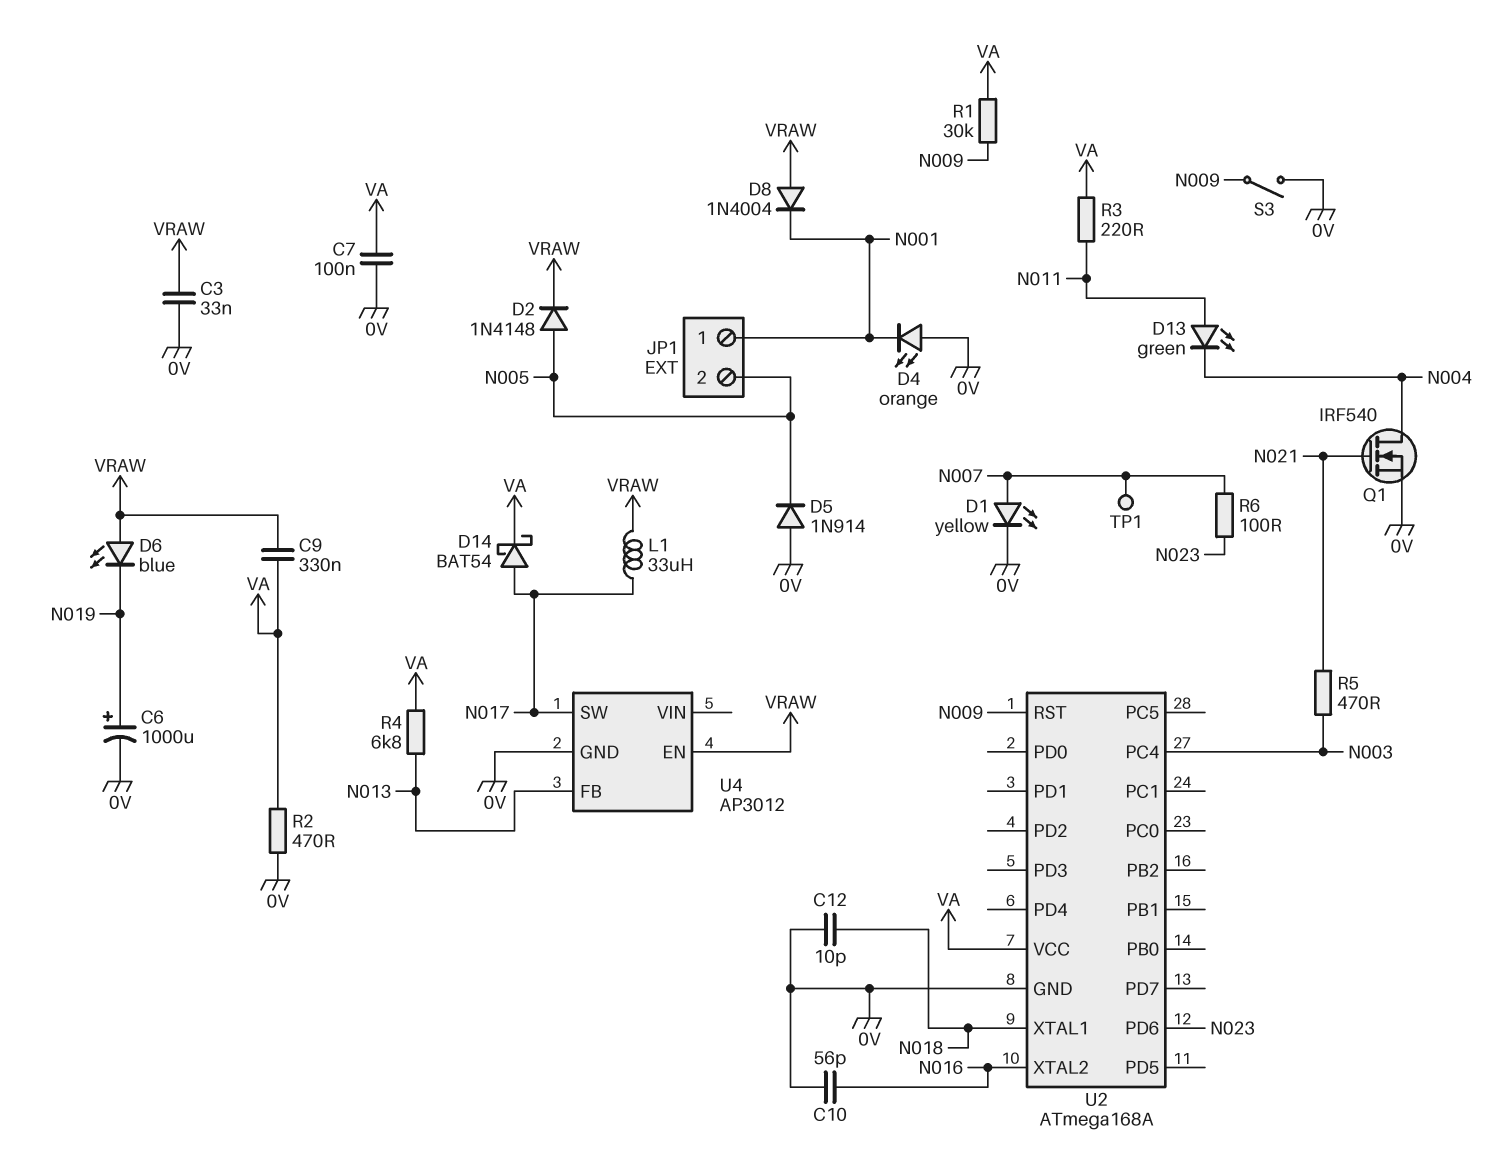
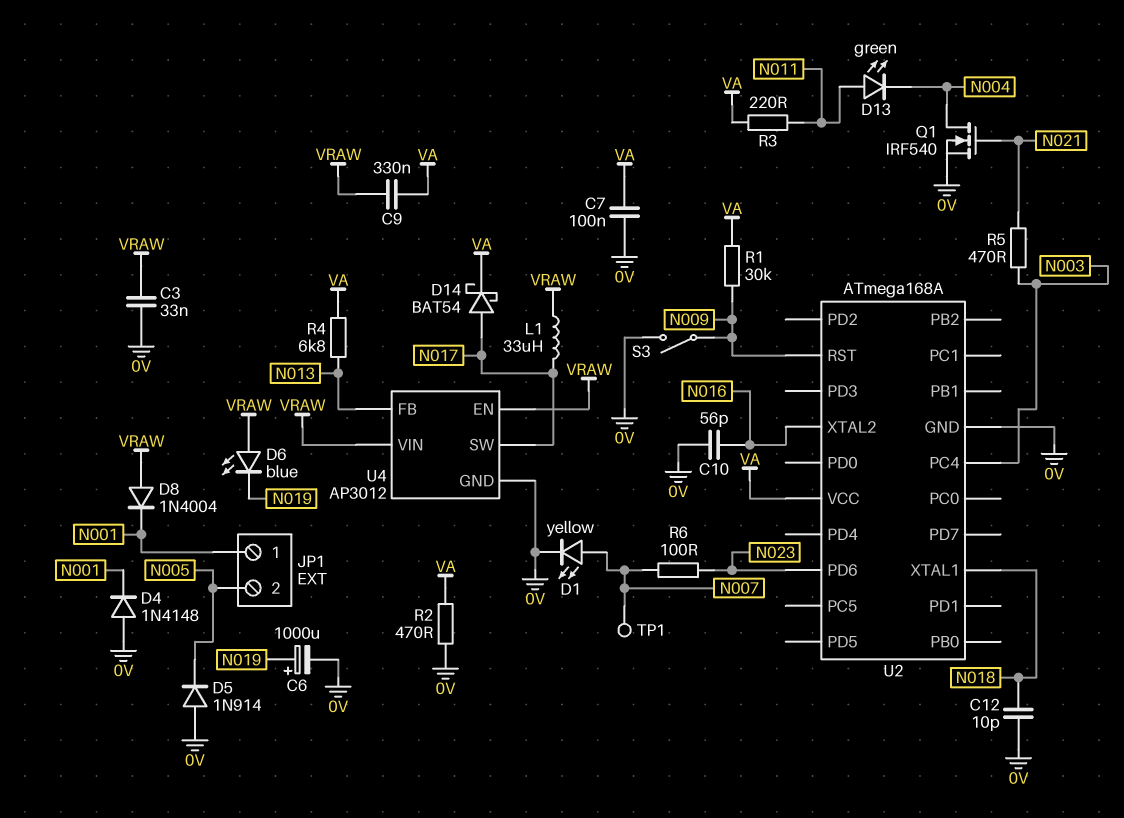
D2: diode 1N4148 (A N005, K VRAW) -> none
D4: LED orange (A 0V, K N001) -> diode 1N4148 (A 0V, K N001)
U4 pin VIN: none -> VRAW

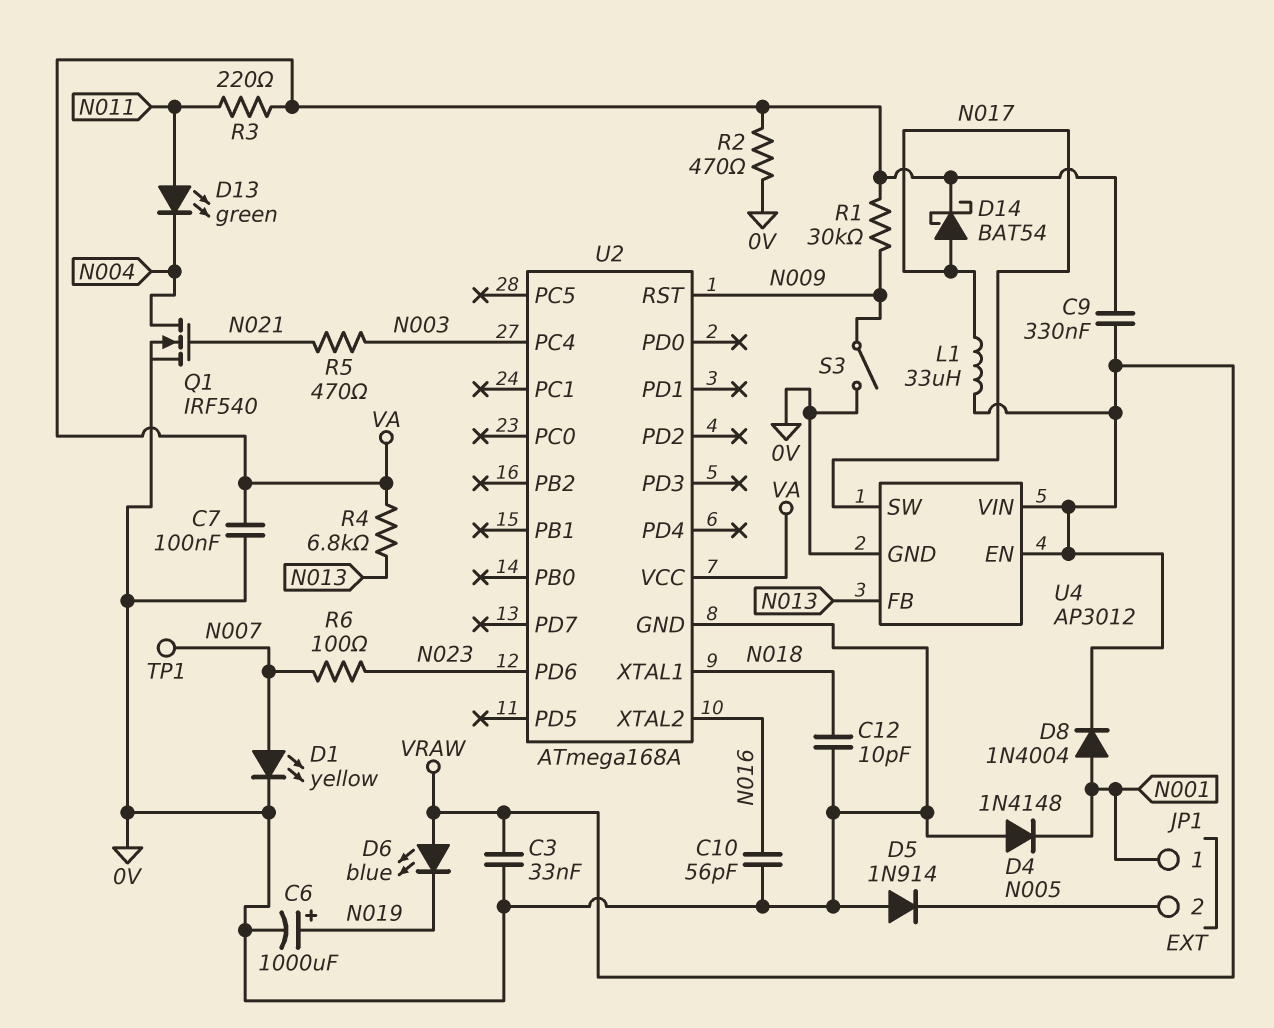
D8: diode 1N4004 (A VRAW, K N001) -> diode 1N4004 (A N001, K VRAW)

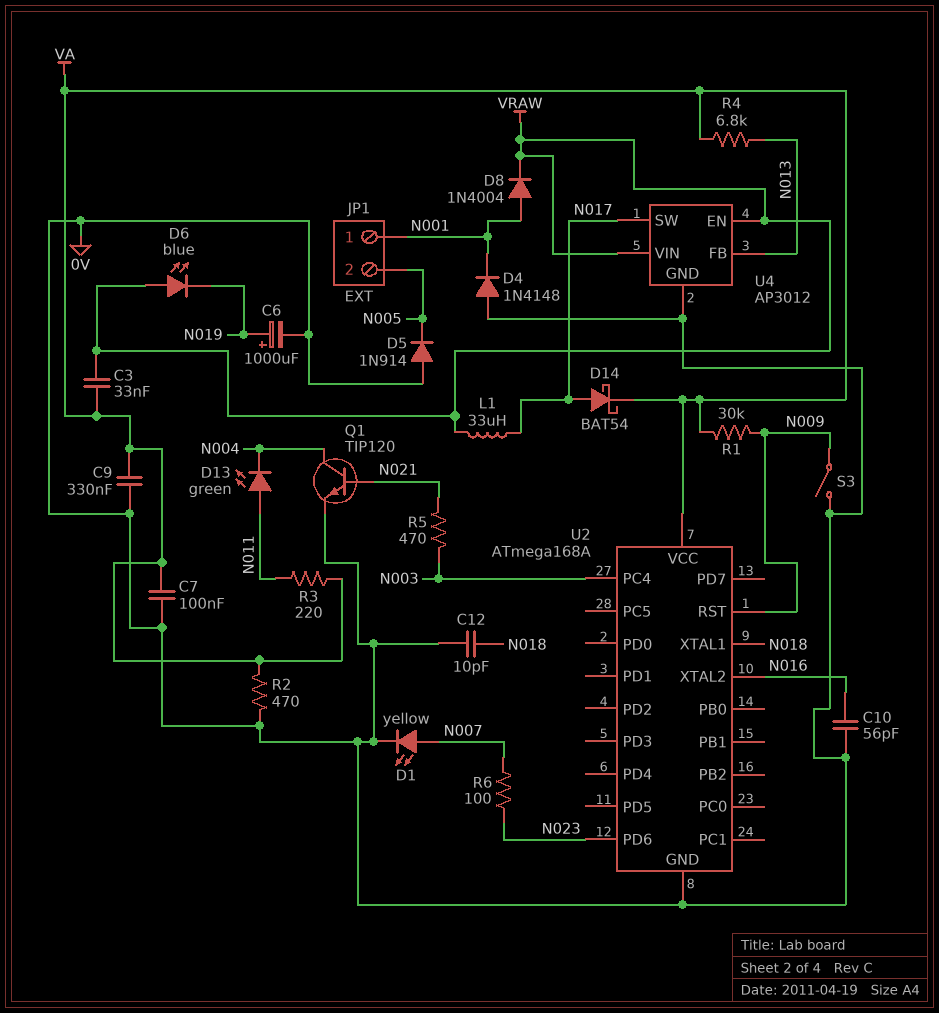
C3: 33nF (0V, VRAW) -> 33nF (VA, VRAW)
C9: 330nF (VA, VRAW) -> 330nF (0V, VA)
Q1: NMOS IRF540 (G N021, D N004, S 0V) -> NPN TIP120 (B N021, C N004, E 0V)
TP1: test point (N007) -> none

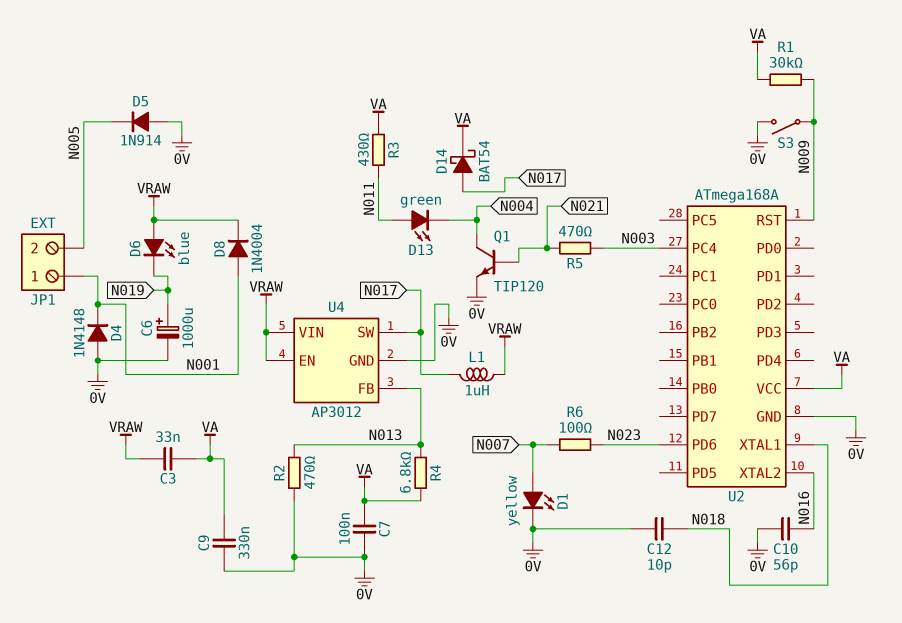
L1: 33uH (N017, VRAW) -> 1uH (N017, VRAW)
R2: 470 (0V, VA) -> 470 (0V, N013)
R3: 220 (N011, VA) -> 430 (N011, VA)

